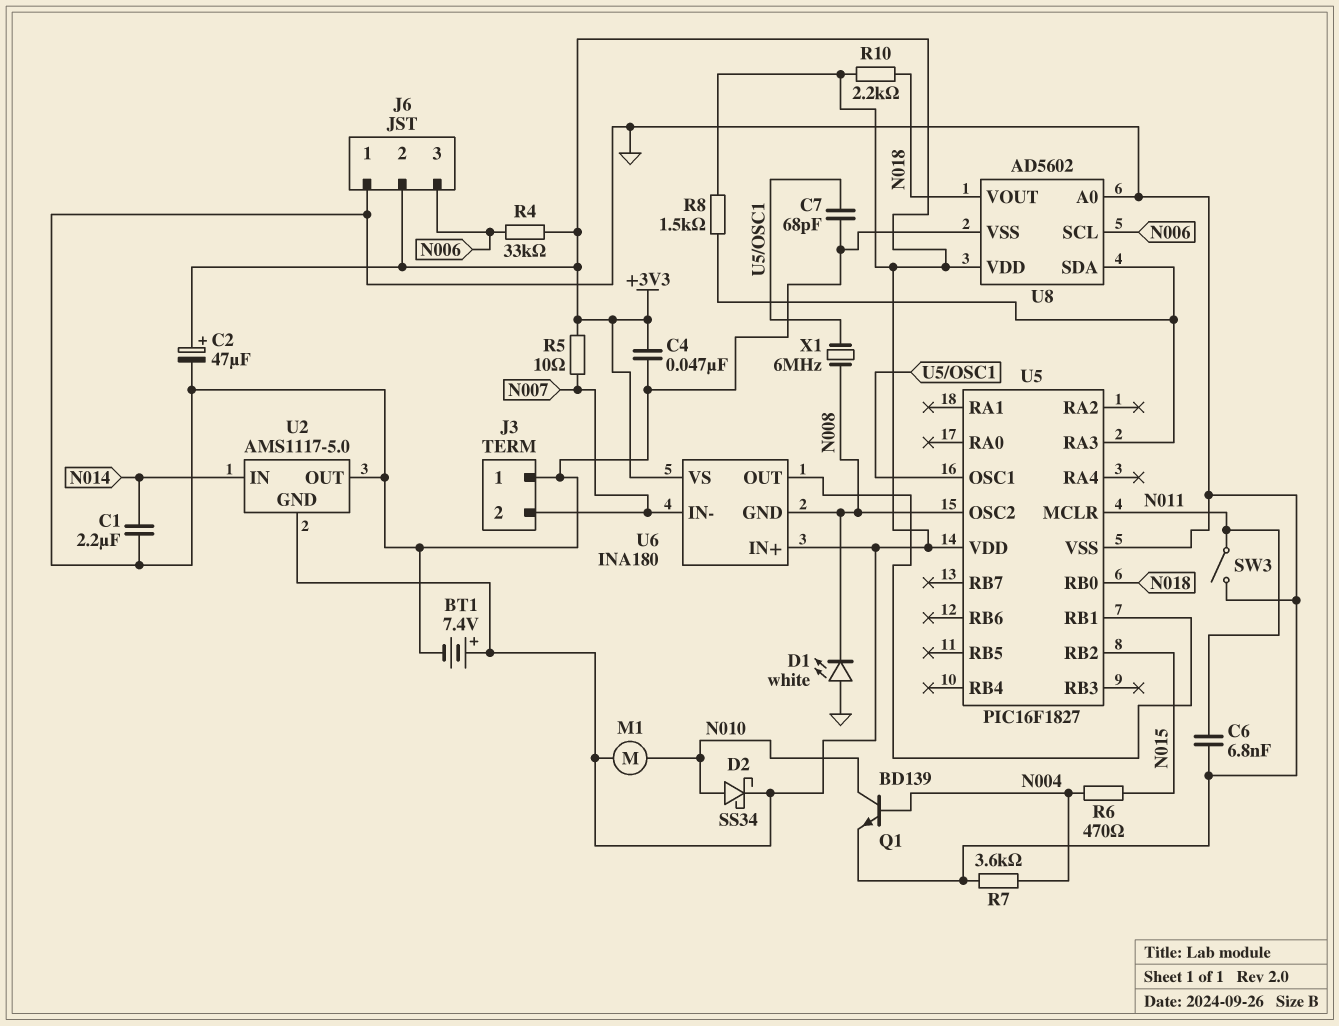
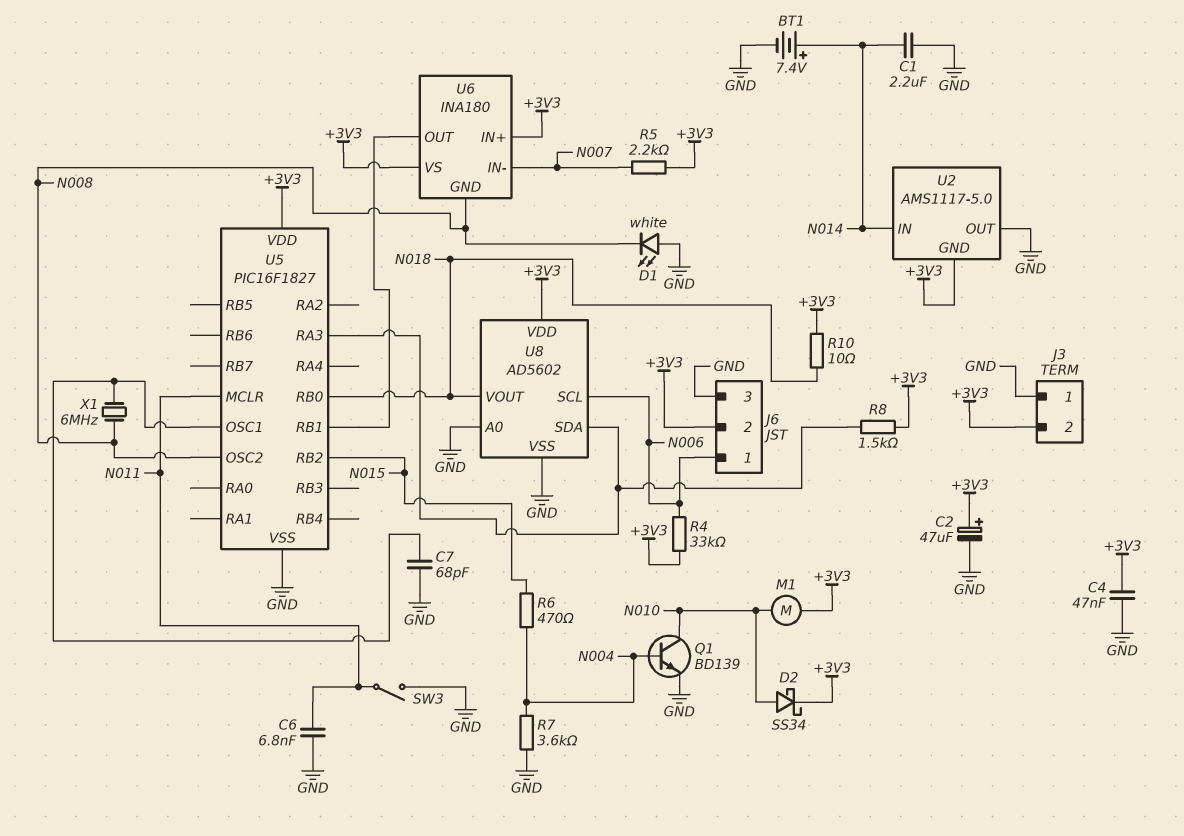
BT1: 7.4V (plus +3V3, minus GND) -> 7.4V (plus N014, minus GND)
J3 pin 2: N007 -> +3V3
J6 pin 1: GND -> N006
J6 pin 3: N006 -> GND
R5: 10 (+3V3, N007) -> 2.2k (+3V3, N007)
R10: 2.2k (+3V3, N018) -> 10 (+3V3, N018)

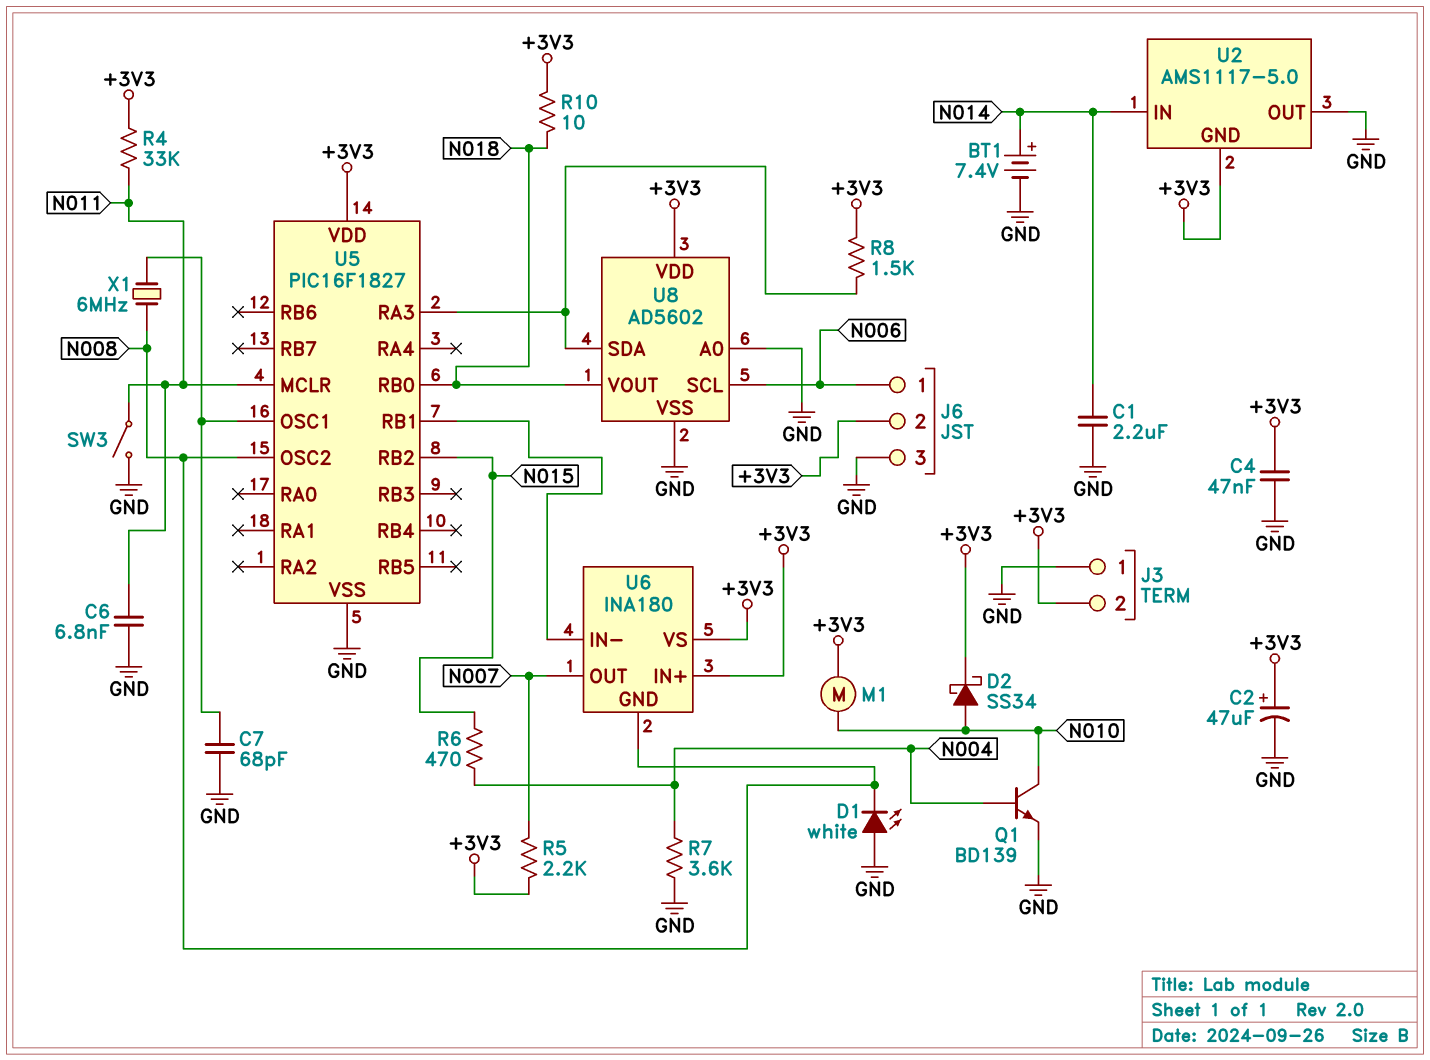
R4: 33k (+3V3, N006) -> 33k (+3V3, N011)
U6 pin IN-: N007 -> U5/RB1
U6 pin OUT: U5/RB1 -> N007

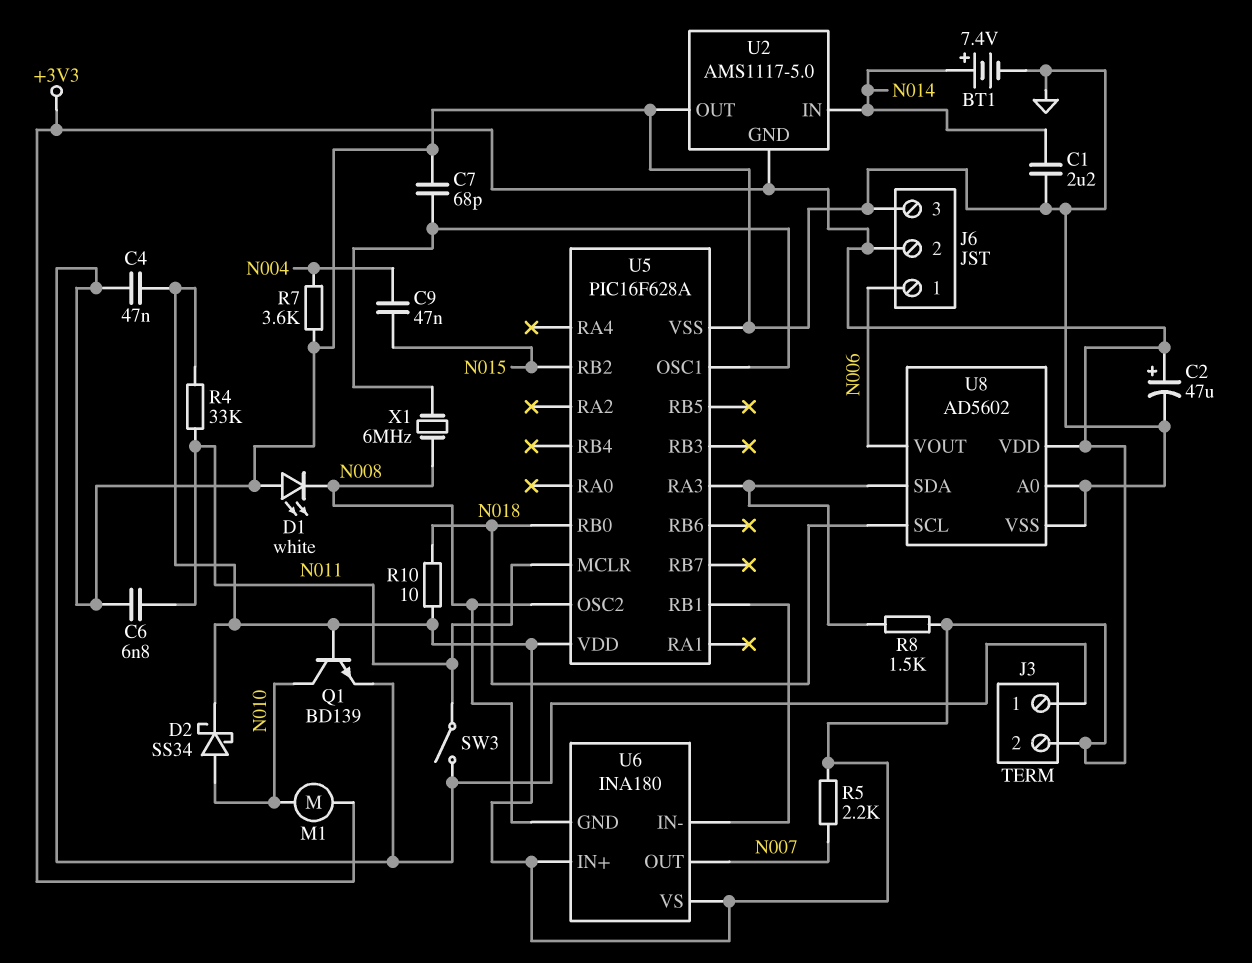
C9: none -> 47nF (N004, N015)
Q1: NPN BD139 (B N004, C N010, E GND) -> NPN BD139 (B +3V3, C N010, E GND)
R6: 470 (N004, N015) -> none
U5: PIC16F1827 -> PIC16F628A
U8 pin SCL: N006 -> N018
U8 pin VOUT: N018 -> N006

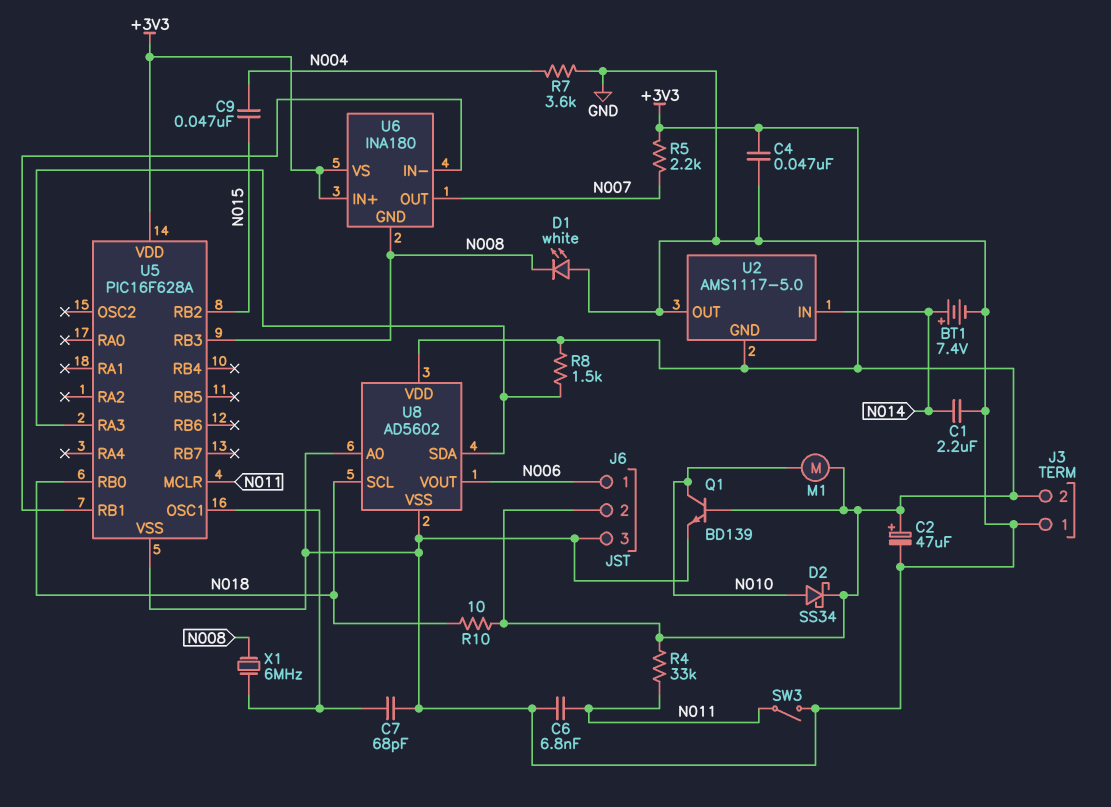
U5 pin OSC2: N008 -> none
U5 pin RB3: none -> N008

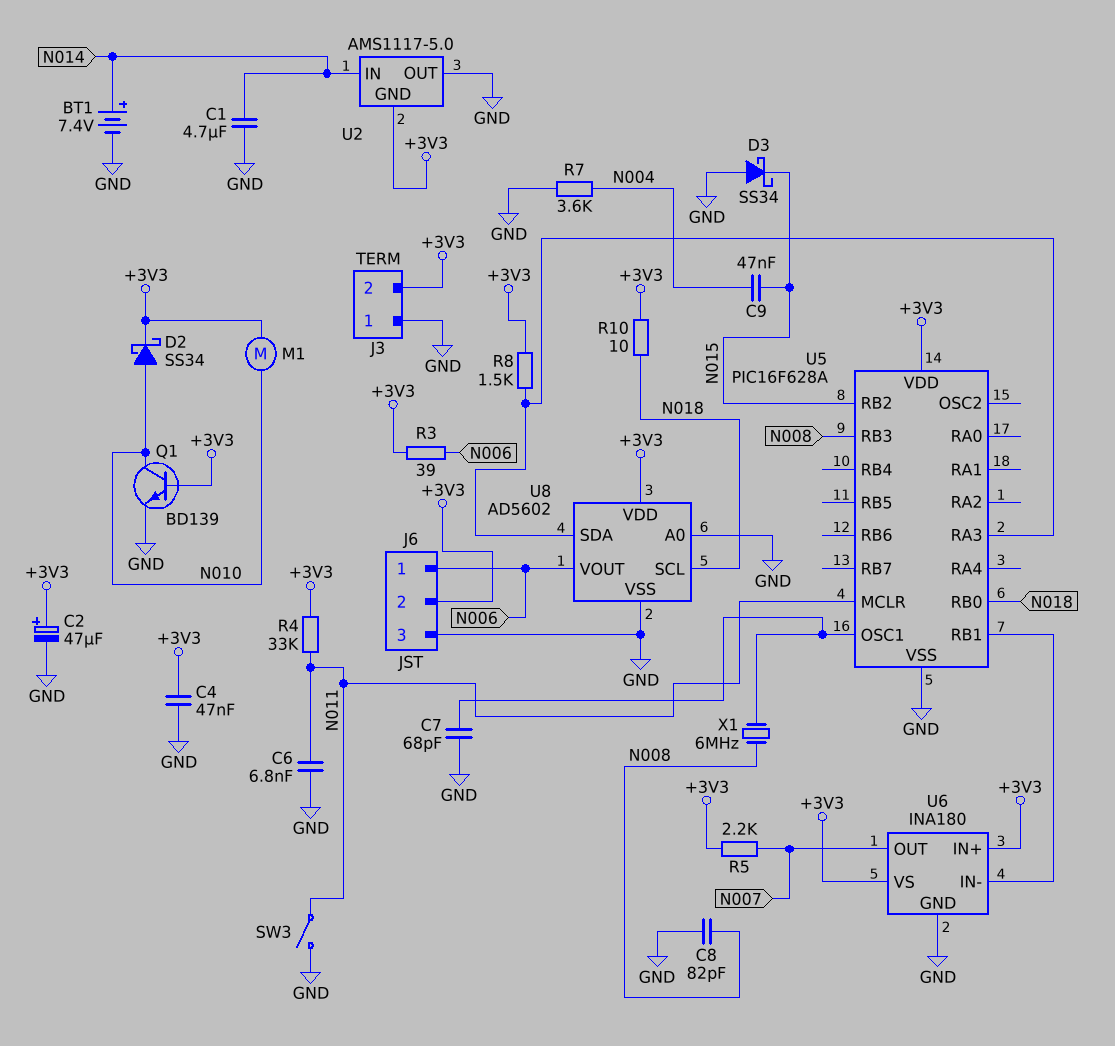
C1: 2.2uF (GND, N014) -> 4.7uF (GND, N014)
C8: none -> 82pF (GND, N008)
D1: LED white (A GND, K N008) -> none
D3: none -> schottky SS34 (A GND, K N015)
R3: none -> 39 (+3V3, N006)
U6 pin GND: N008 -> GND

